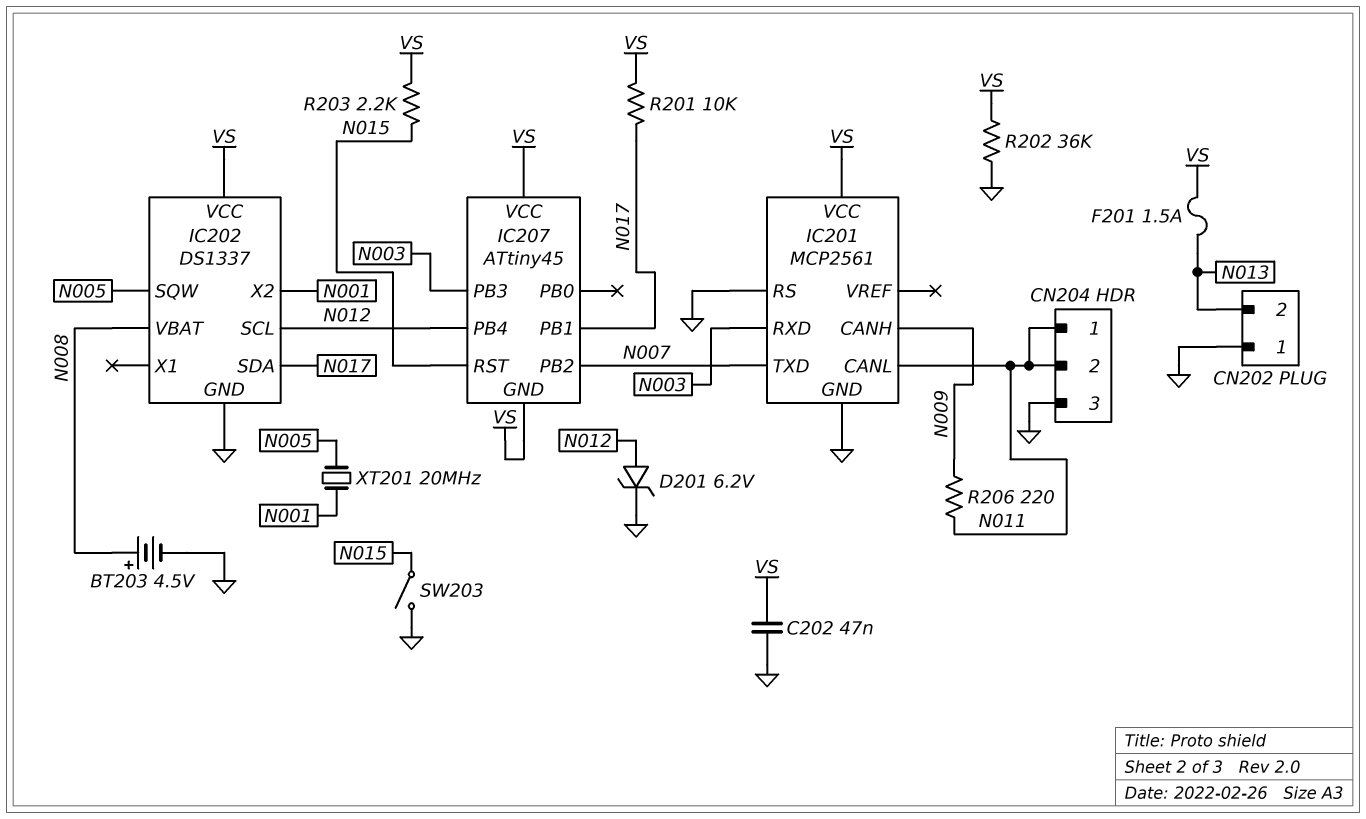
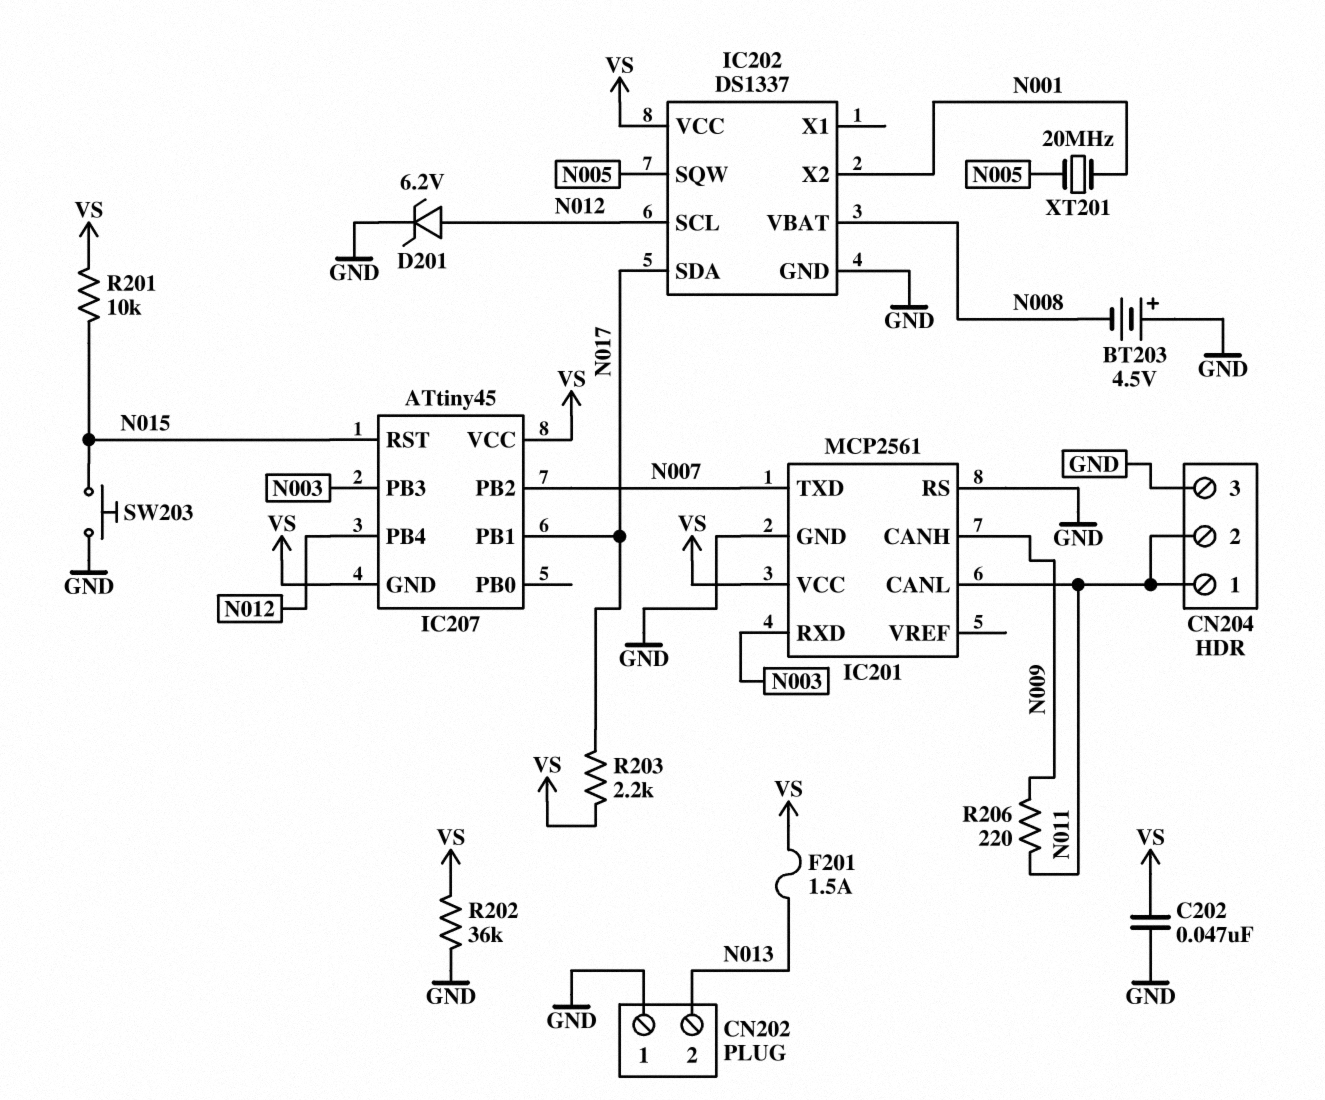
BT203: 4.5V (plus N008, minus GND) -> 4.5V (plus GND, minus N008)
R201: 10k (N017, VS) -> 10k (N015, VS)
R203: 2.2k (N015, VS) -> 2.2k (N017, VS)
SW203: switch (GND, N015) -> button (GND, N015)

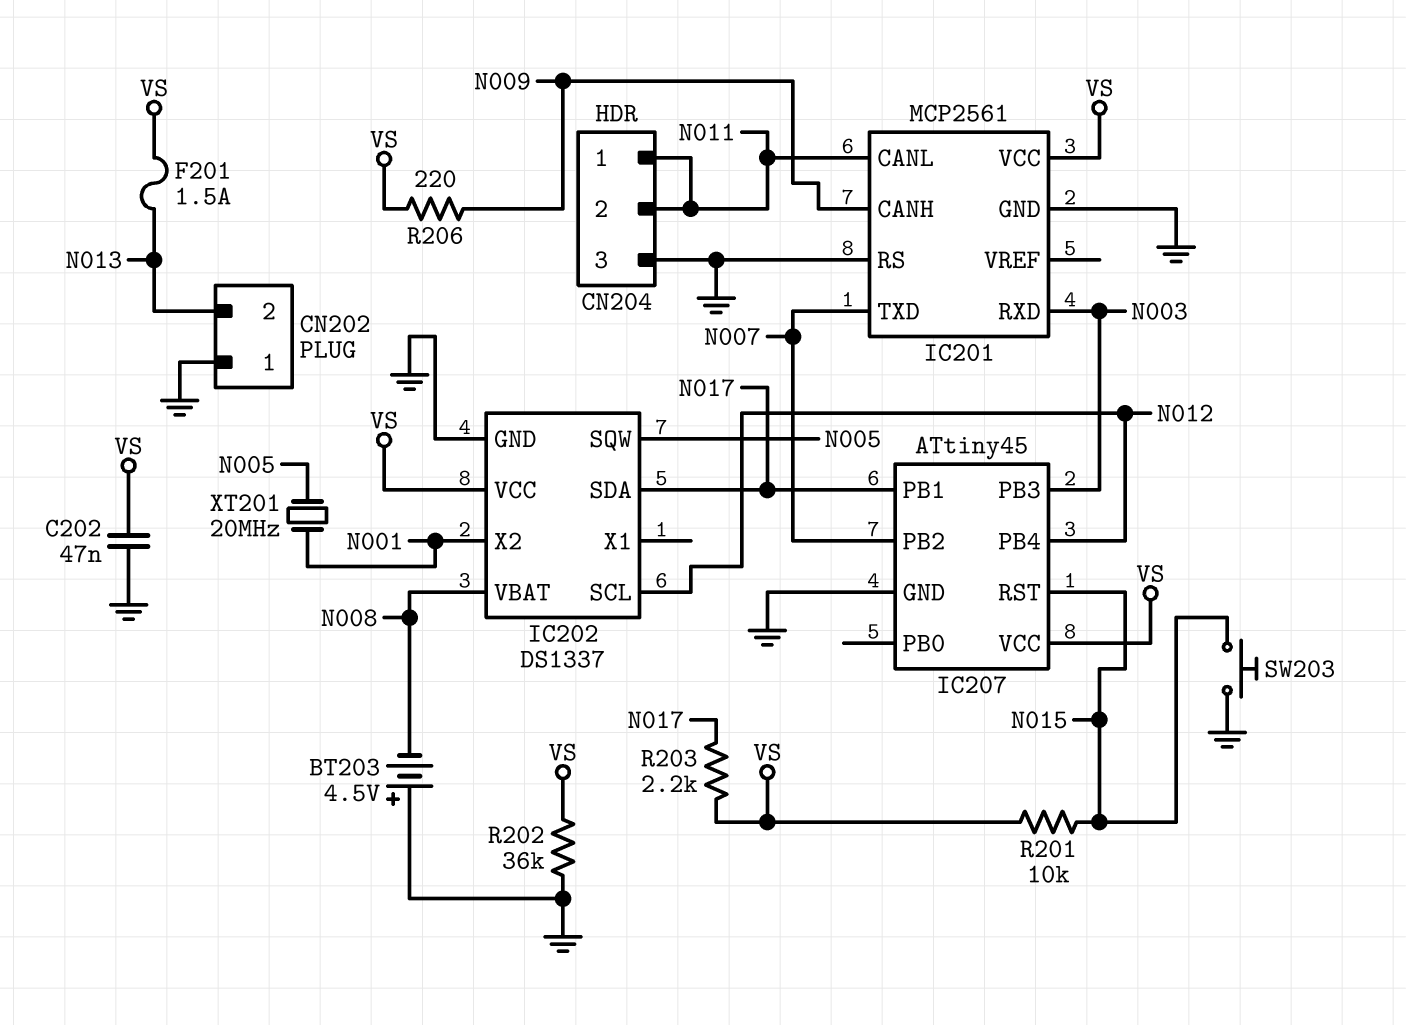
D201: zener 6.2V (A N012, K GND) -> none
IC207 pin GND: VS -> GND
R206: 220 (N009, N011) -> 220 (N009, VS)

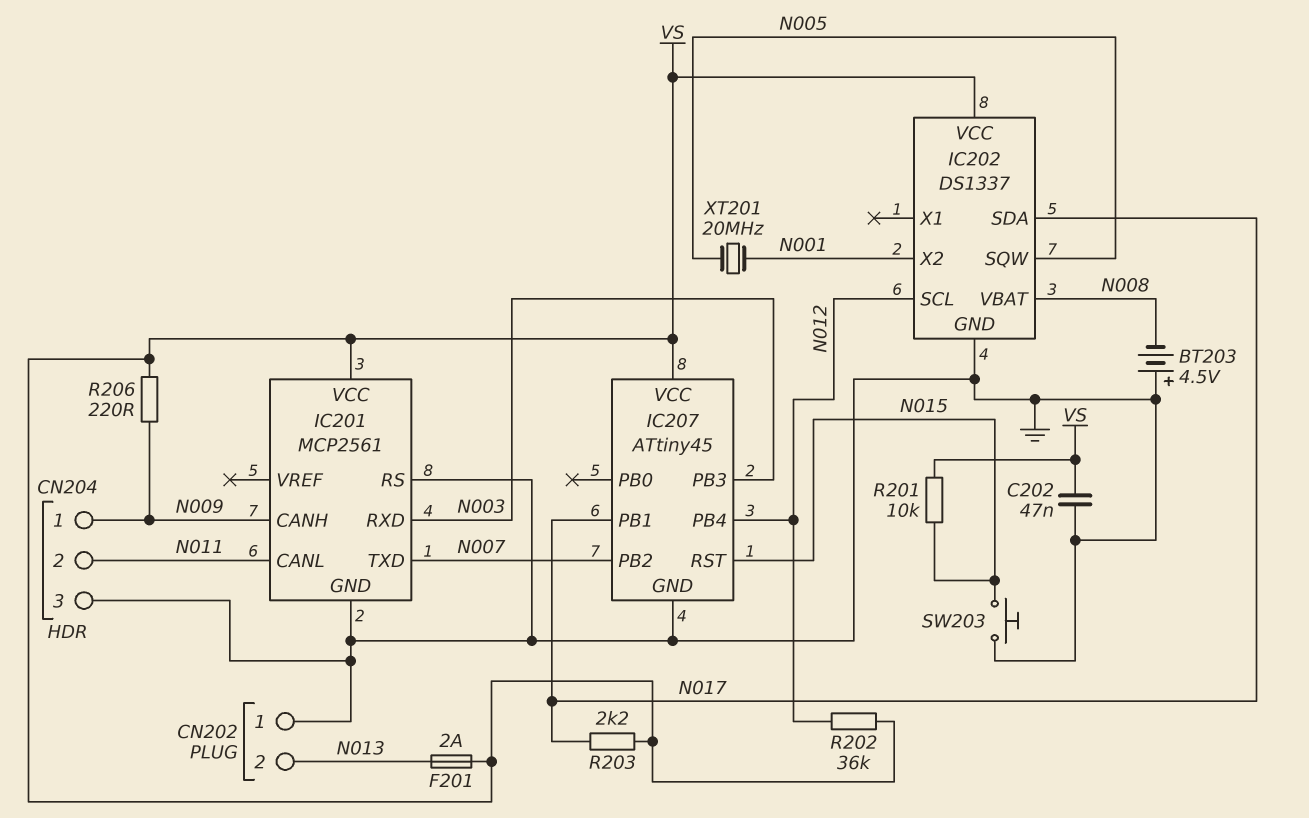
CN204 pin 1: N011 -> N009
F201: 1.5A (N013, VS) -> 2A (N013, VS)
R202: 36k (GND, VS) -> 36k (N012, VS)

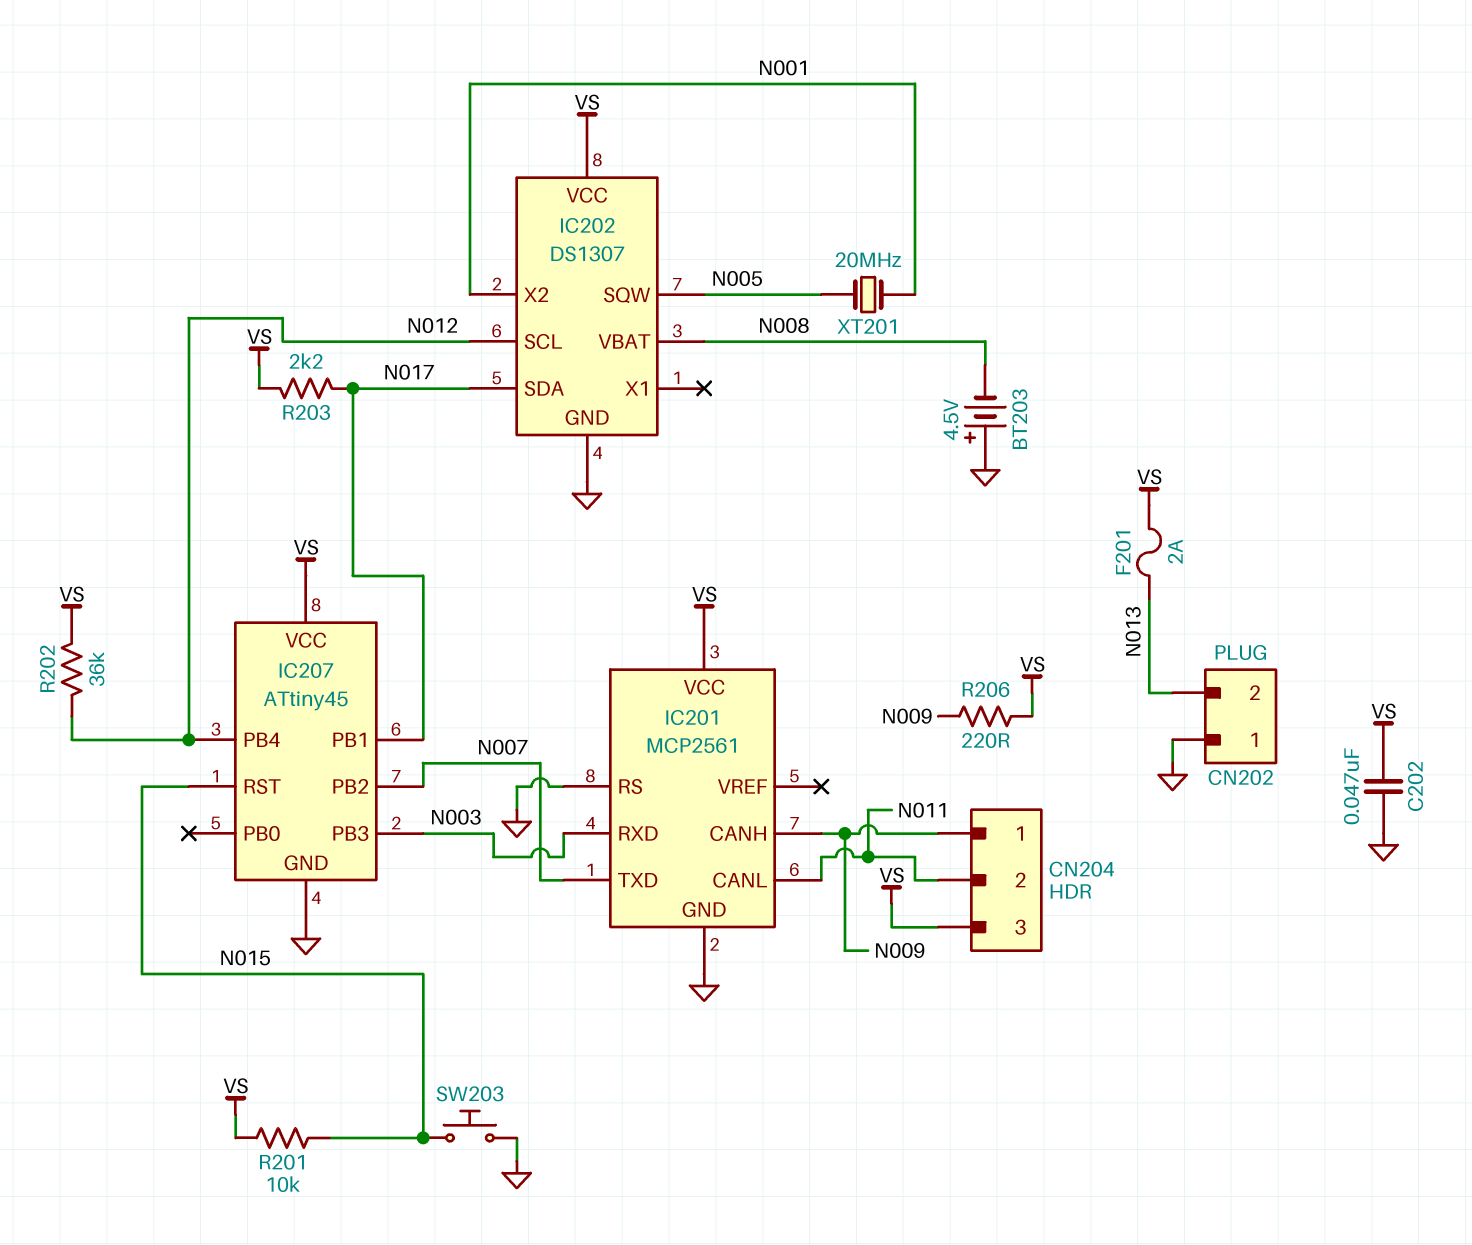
CN204 pin 3: GND -> VS
IC202: DS1337 -> DS1307

